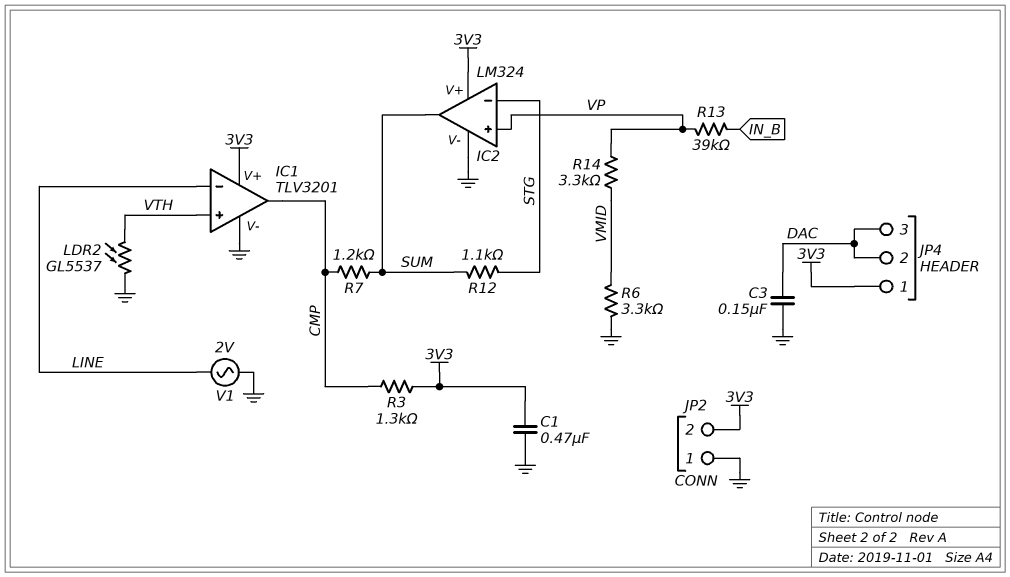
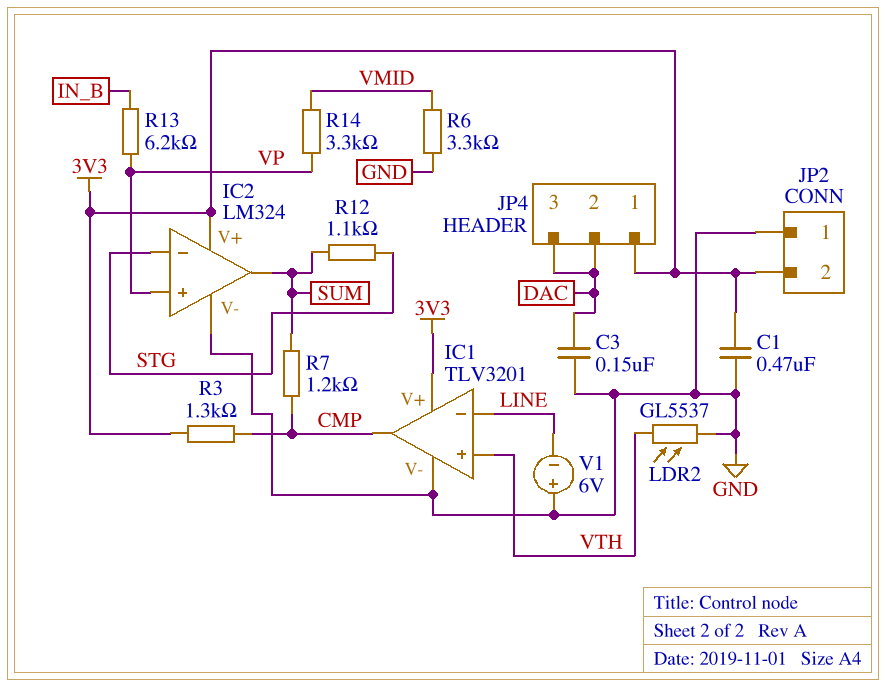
R13: 39k (IN_B, VP) -> 6.2k (IN_B, VP)
V1: AC 2V (GND, LINE) -> 6V (plus GND, minus LINE)

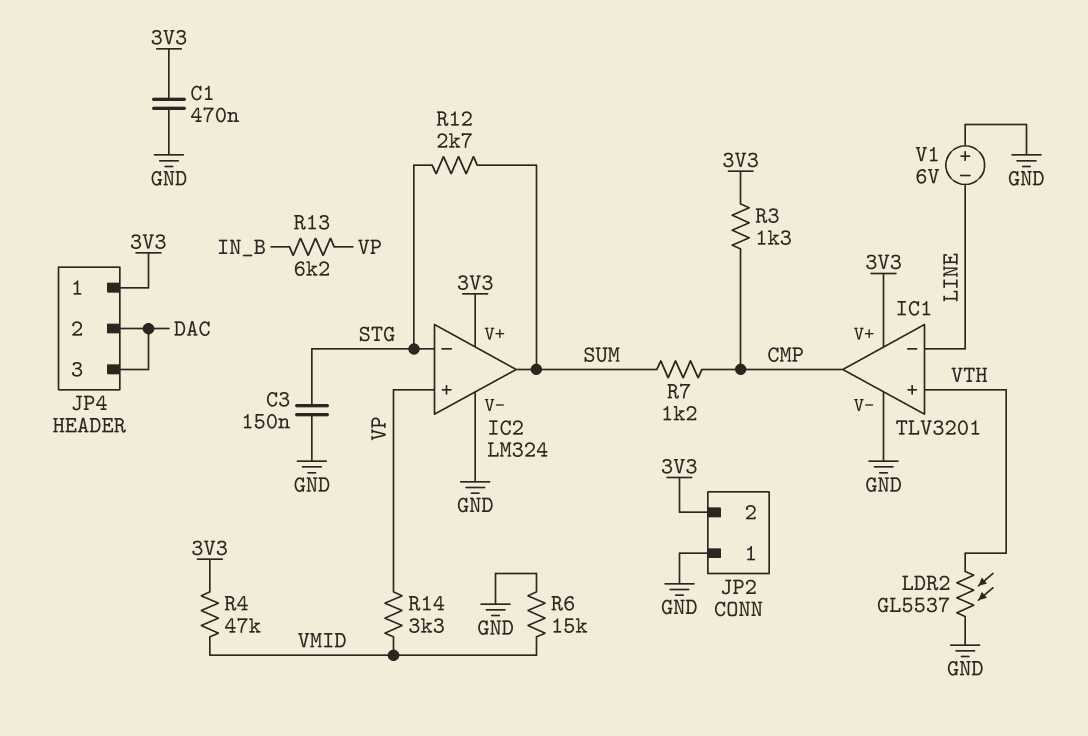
C3: 150nF (DAC, GND) -> 150nF (GND, STG)
R4: none -> 47k (3V3, VMID)
R6: 3.3k (GND, VMID) -> 15k (GND, VMID)
R12: 1.1k (STG, SUM) -> 2.7k (STG, SUM)

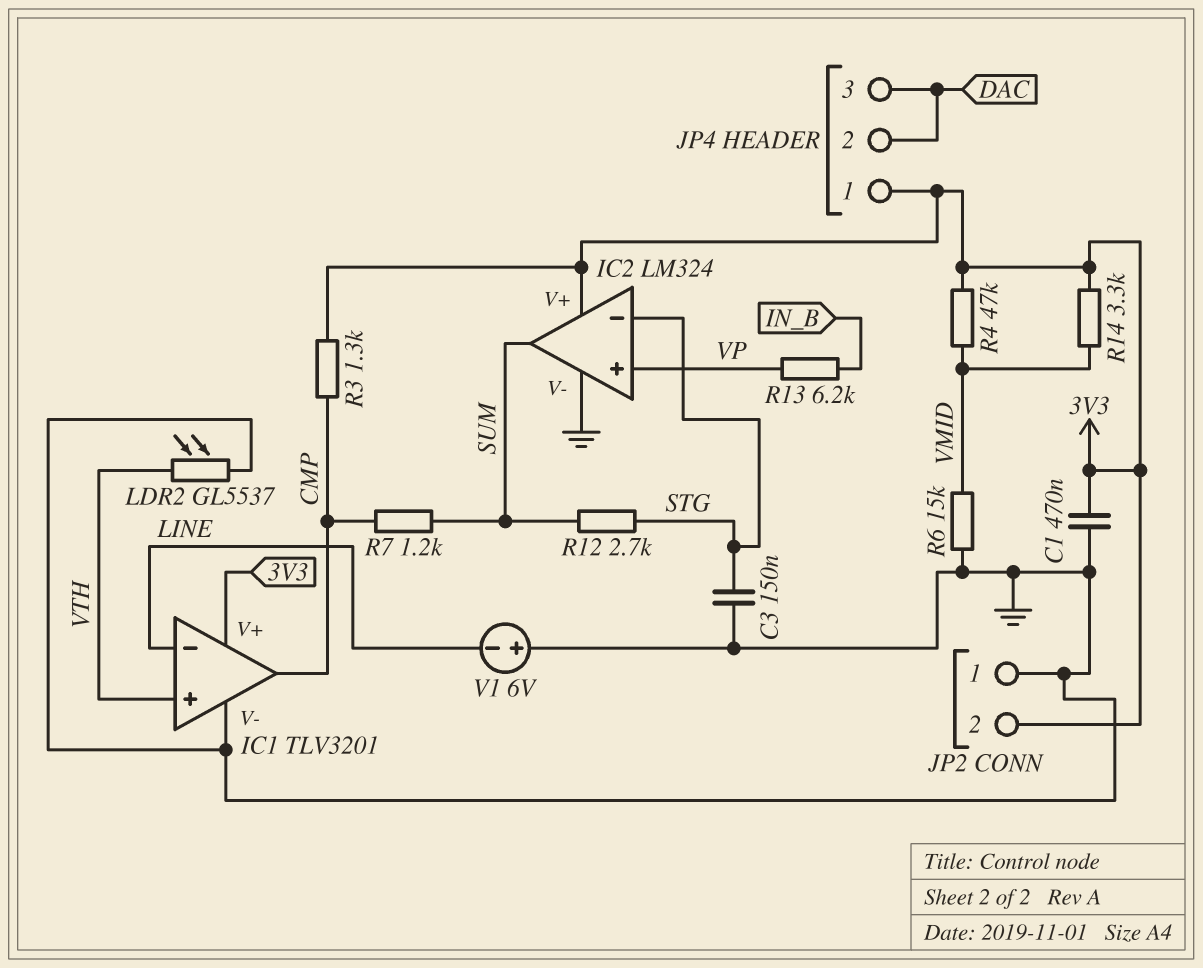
R14: 3.3k (VMID, VP) -> 3.3k (3V3, VMID)

